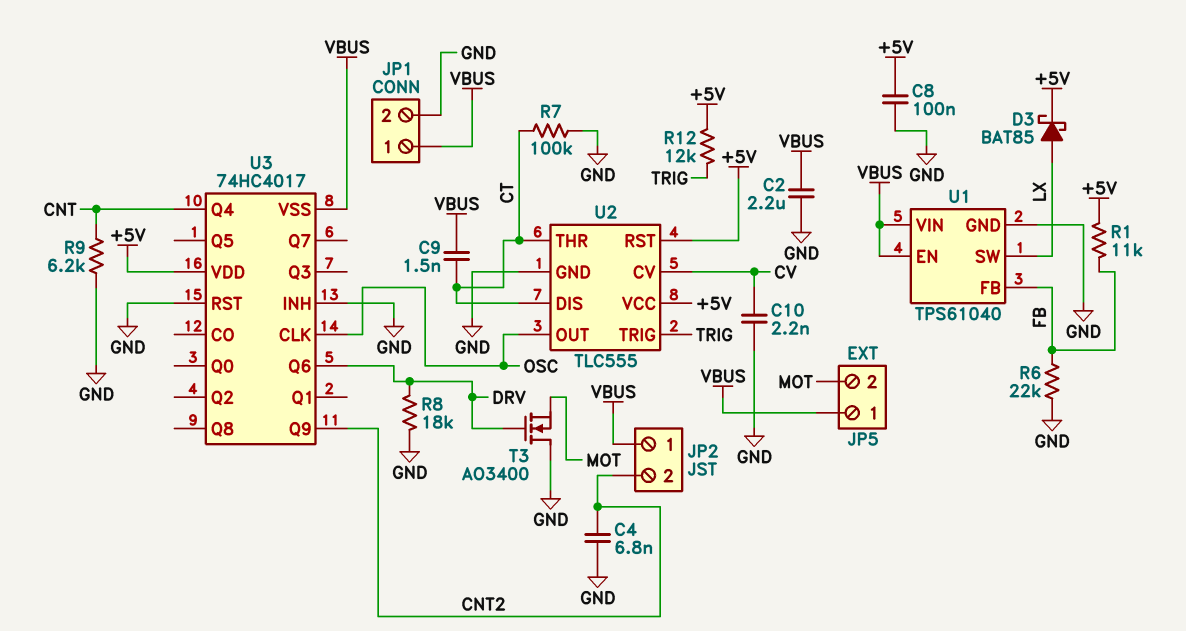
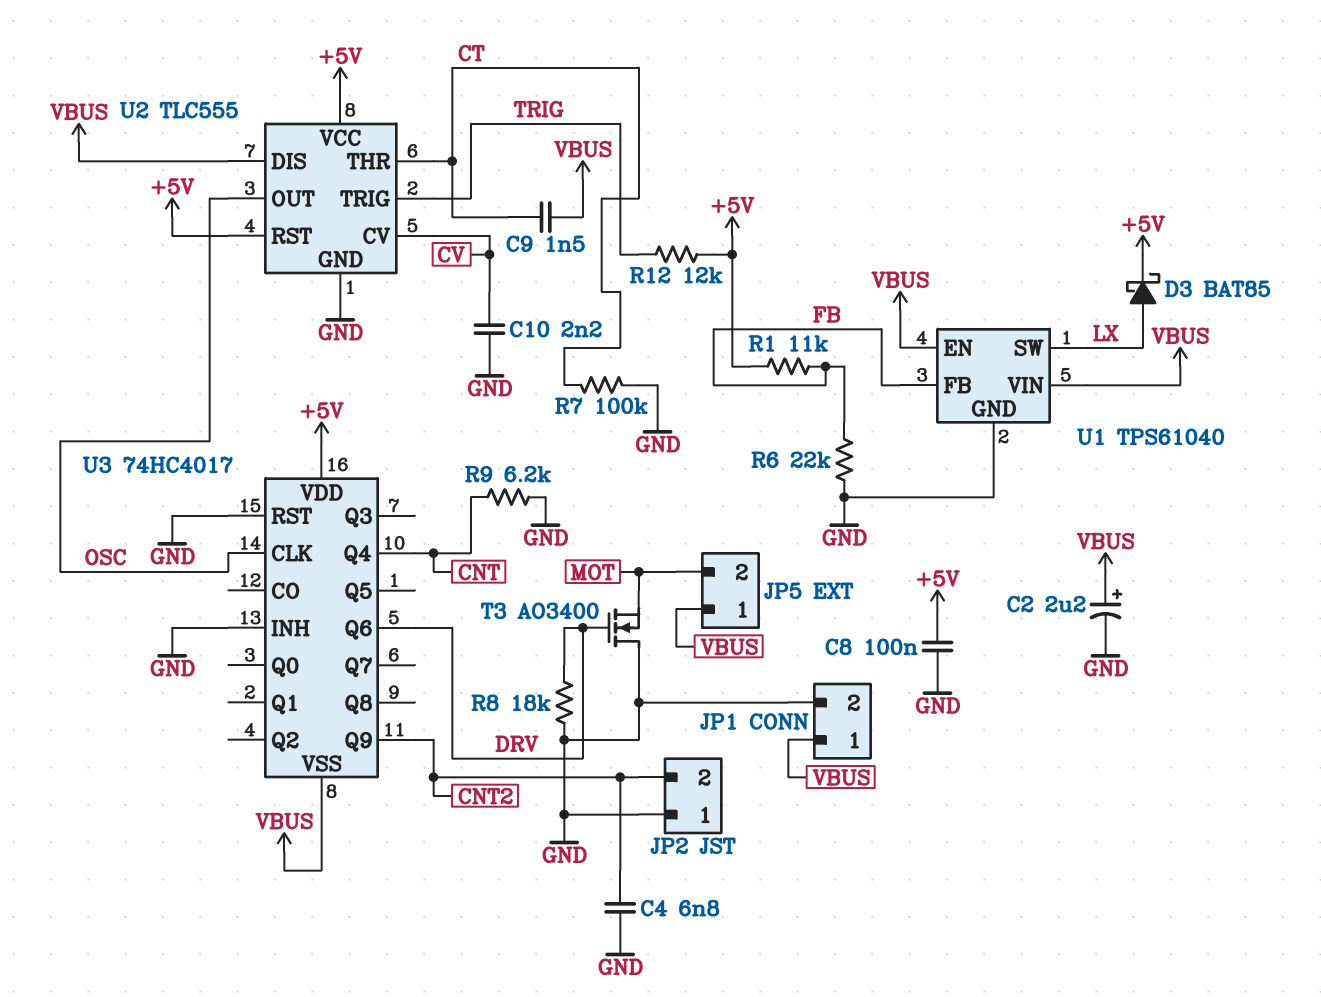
C2: 2.2uF (GND, VBUS) -> 2.2uF (plus VBUS, minus GND)
JP2 pin 1: VBUS -> GND
U2 pin DIS: CT -> VBUS

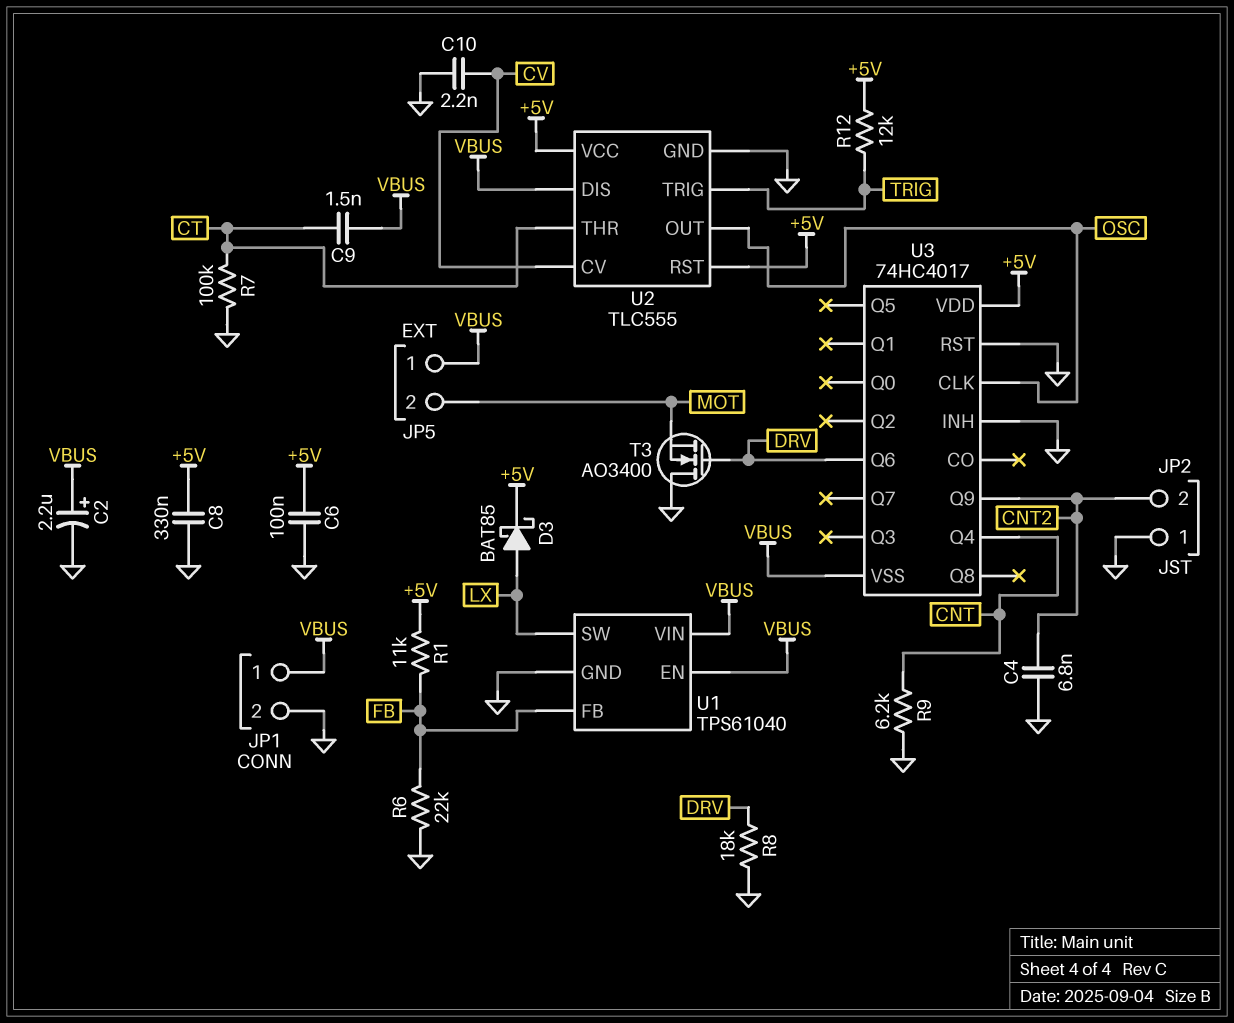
C6: none -> 100nF (+5V, GND)
C8: 100nF (+5V, GND) -> 330nF (+5V, GND)

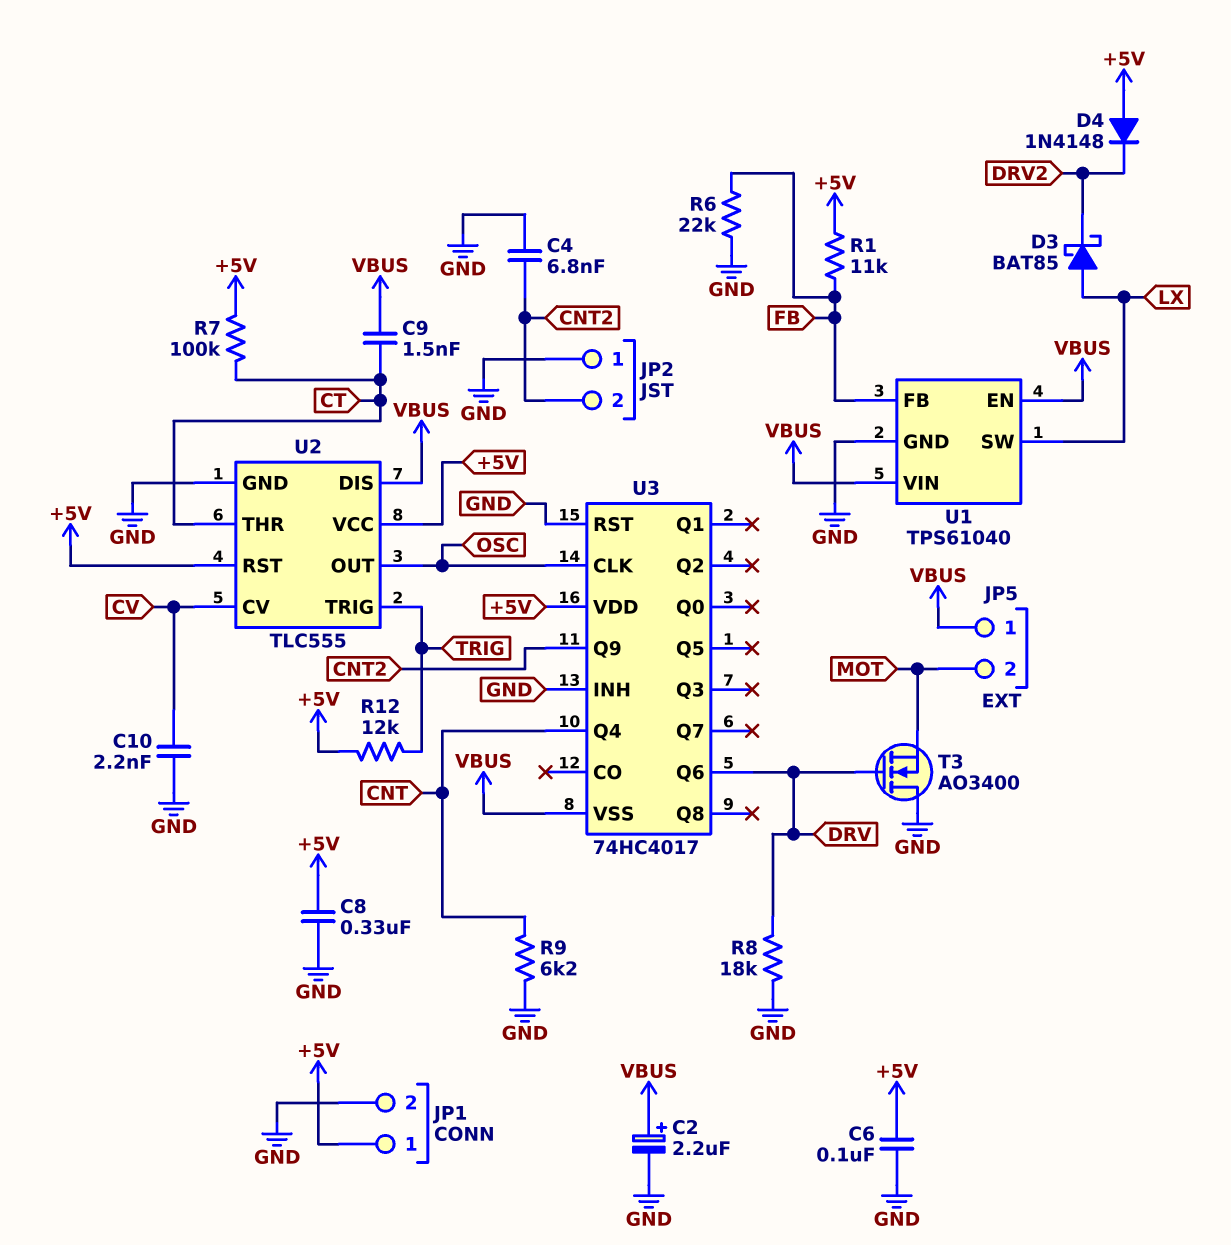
D3: schottky BAT85 (A LX, K +5V) -> schottky BAT85 (A LX, K DRV2)
D4: none -> diode 1N4148 (A +5V, K DRV2)
JP1 pin 1: VBUS -> +5V
R7: 100k (CT, GND) -> 100k (+5V, CT)

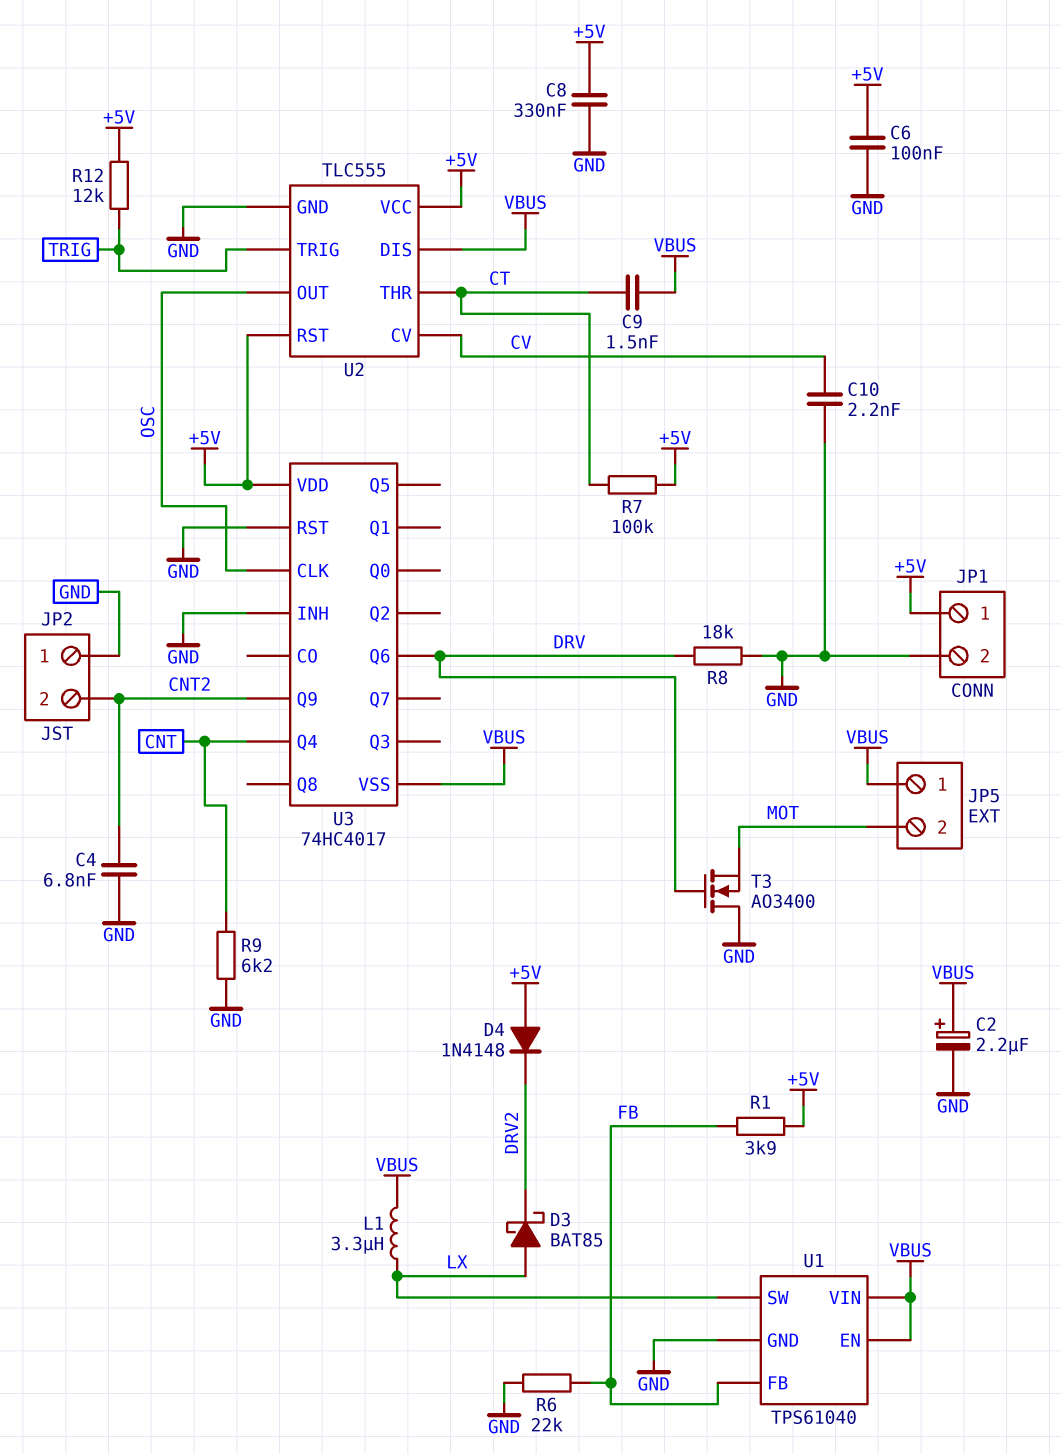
L1: none -> 3.3uH (LX, VBUS)
R1: 11k (+5V, FB) -> 3.9k (+5V, FB)

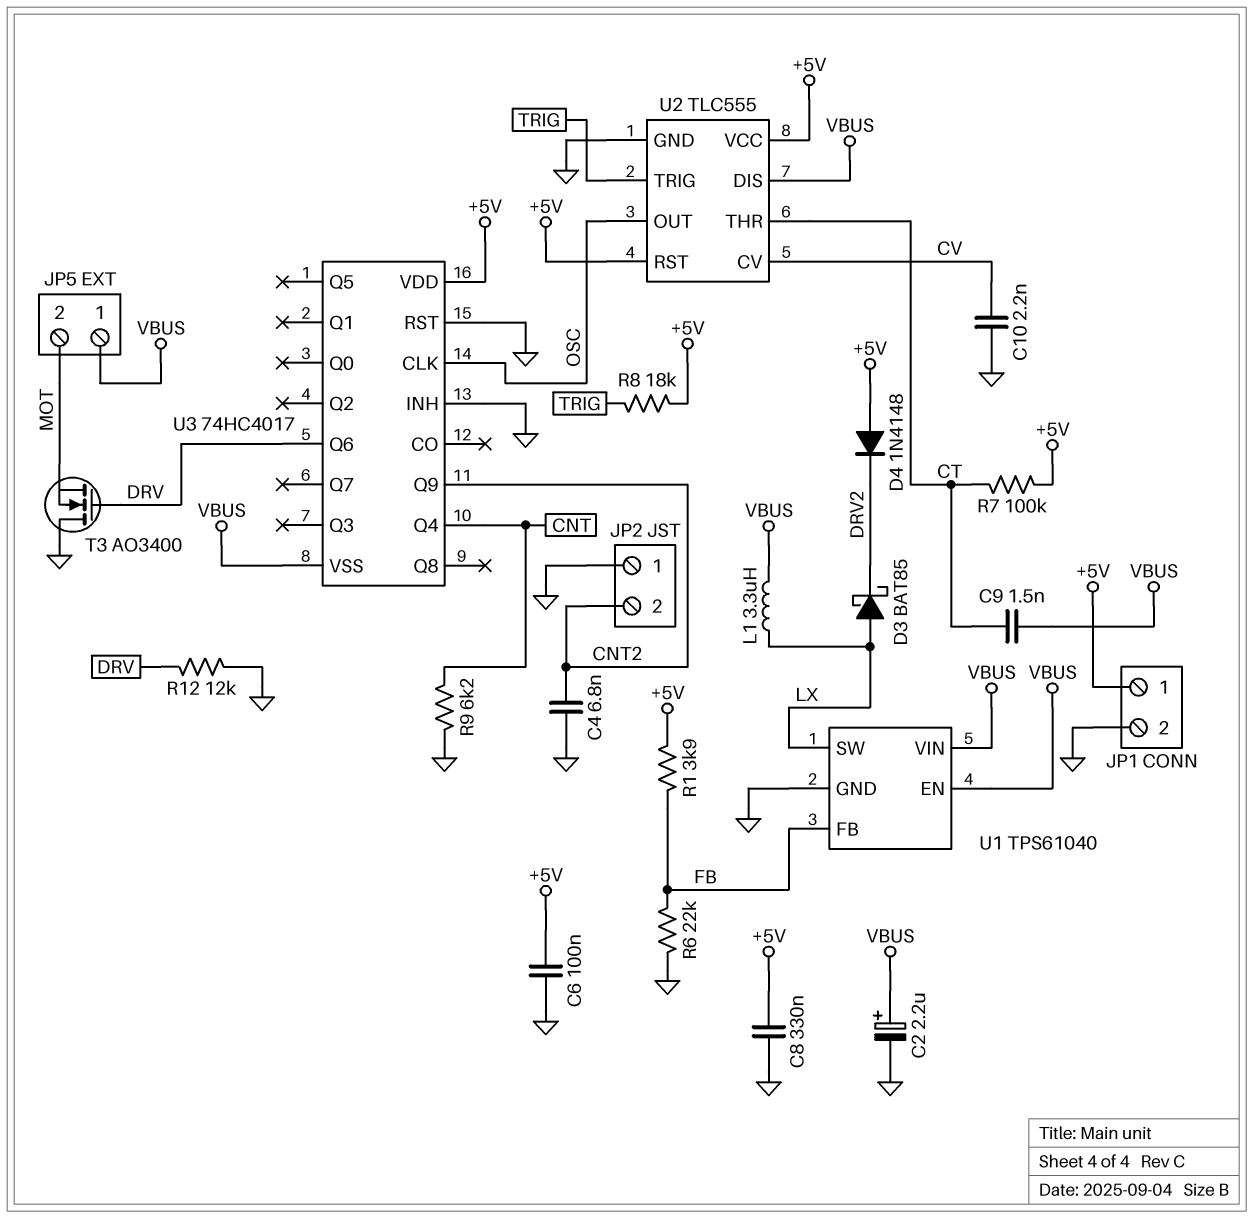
R8: 18k (DRV, GND) -> 18k (+5V, TRIG)
R12: 12k (+5V, TRIG) -> 12k (DRV, GND)

